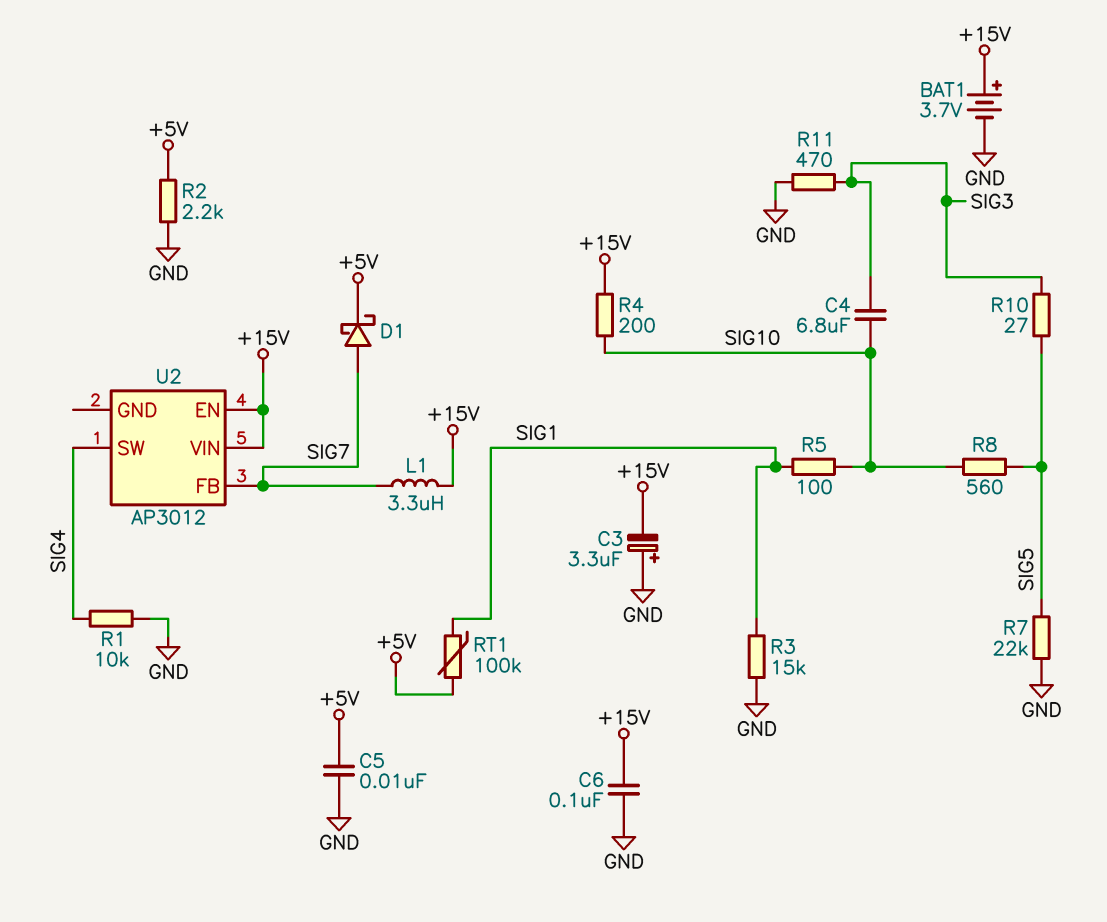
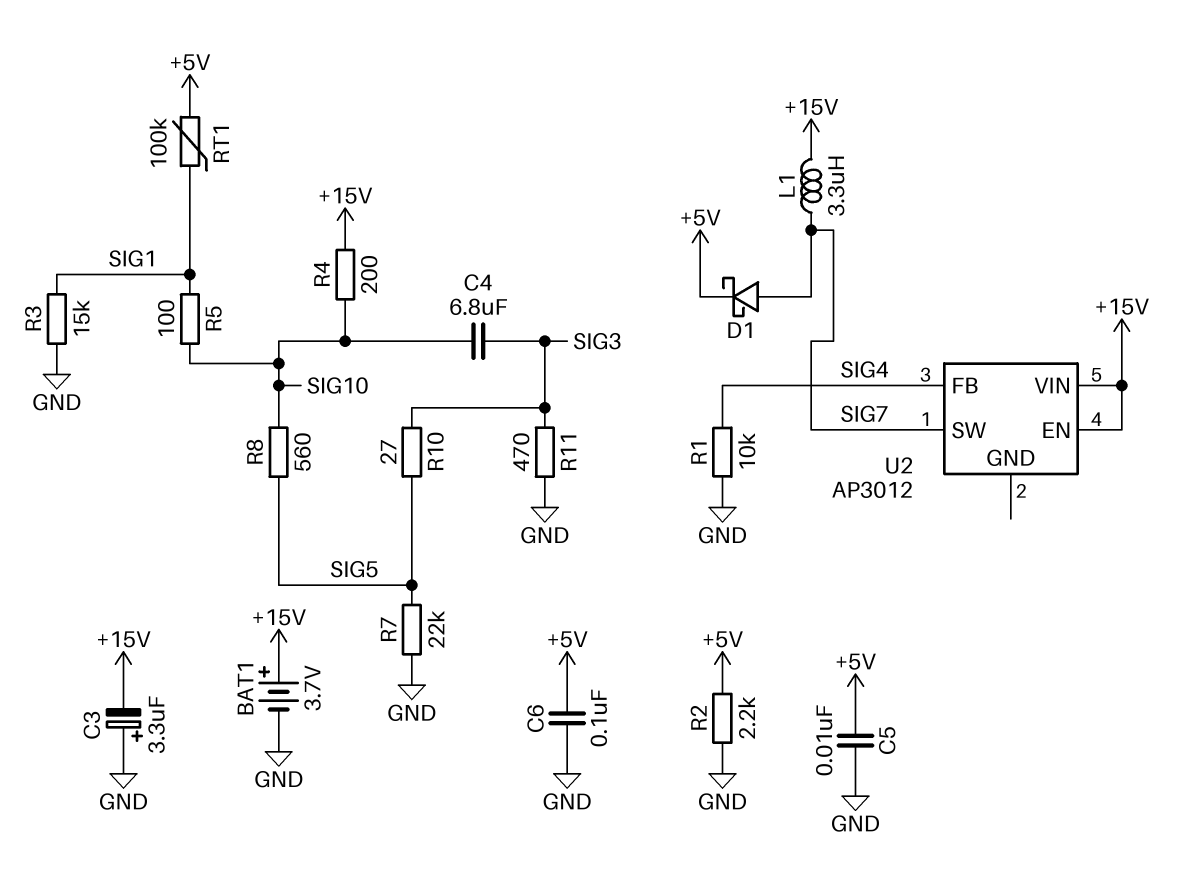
C6: 100nF (+15V, GND) -> 100nF (+5V, GND)
U2 pin FB: SIG7 -> SIG4
U2 pin SW: SIG4 -> SIG7

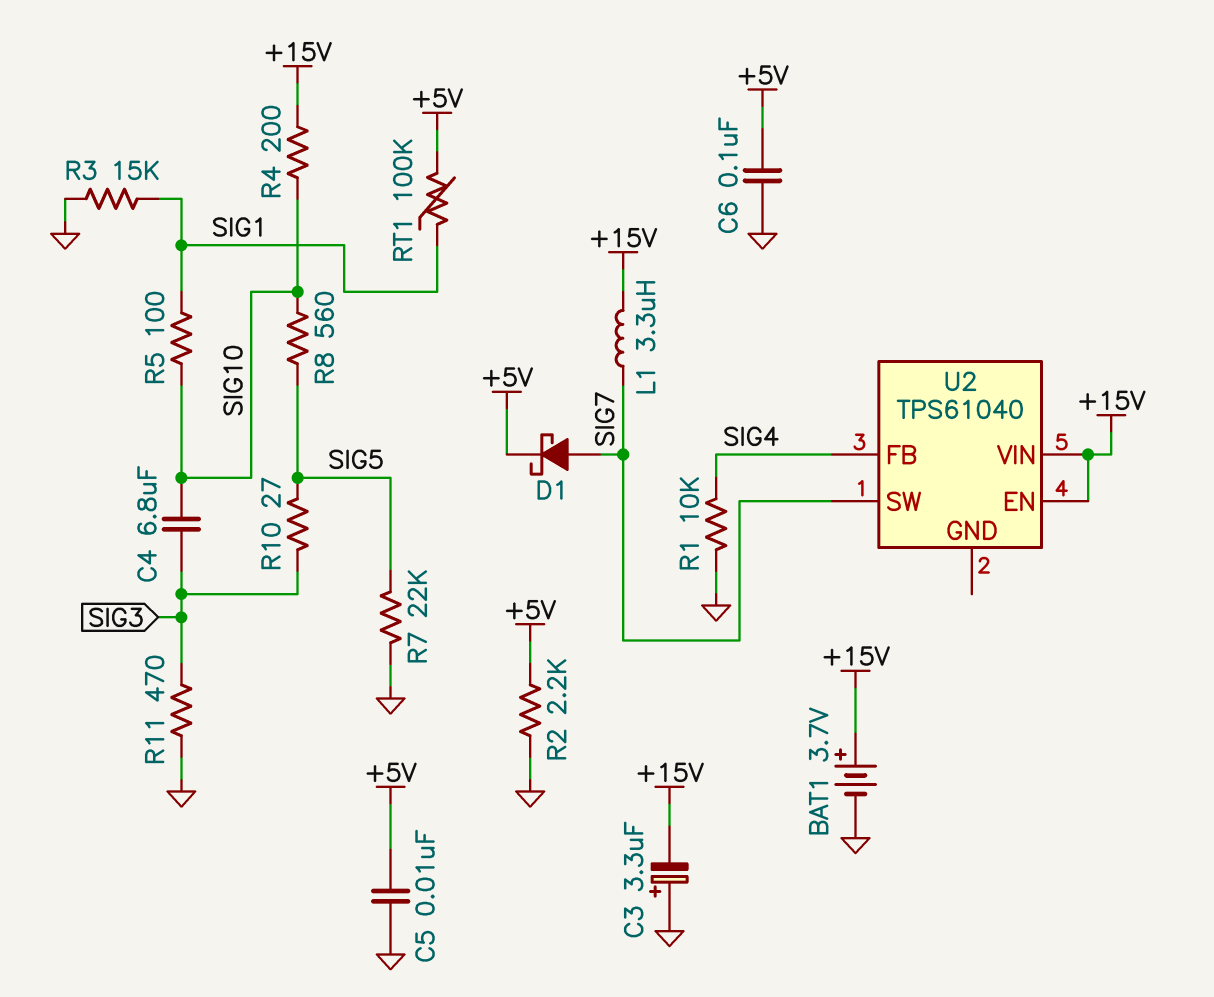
U2: AP3012 -> TPS61040

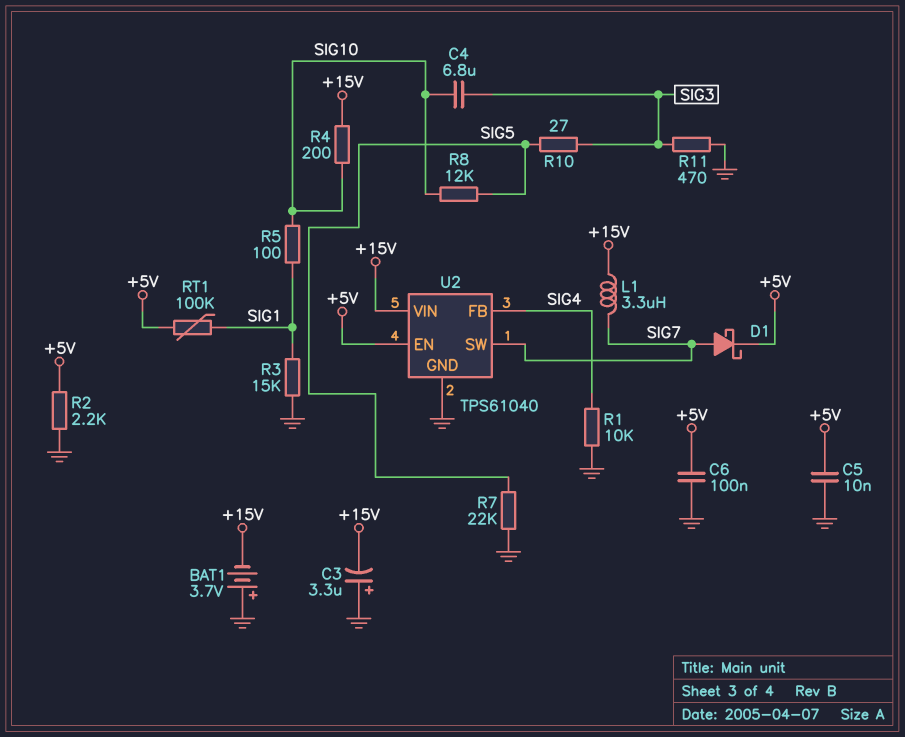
BAT1: 3.7V (plus +15V, minus GND) -> 3.7V (plus GND, minus +15V)
R8: 560 (SIG5, SIG10) -> 12k (SIG5, SIG10)
U2 pin EN: +15V -> +5V
U2 pin GND: none -> GND

